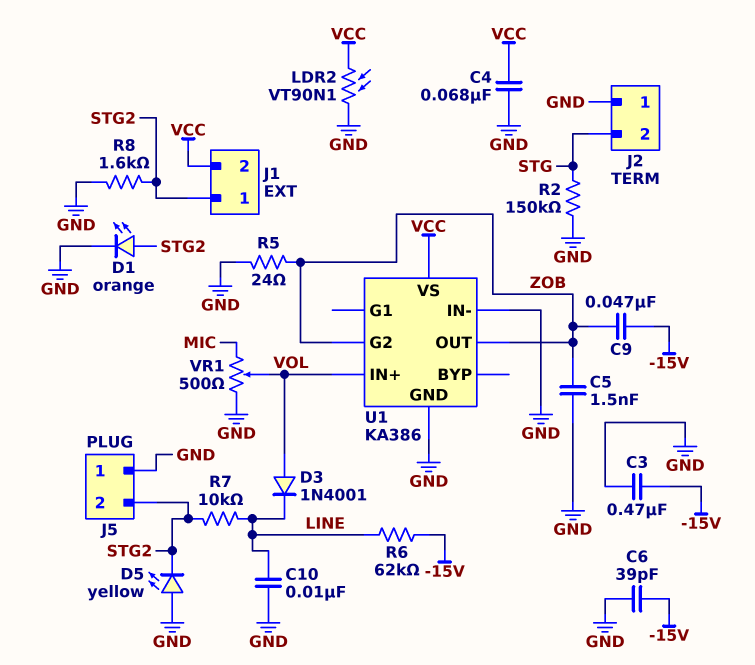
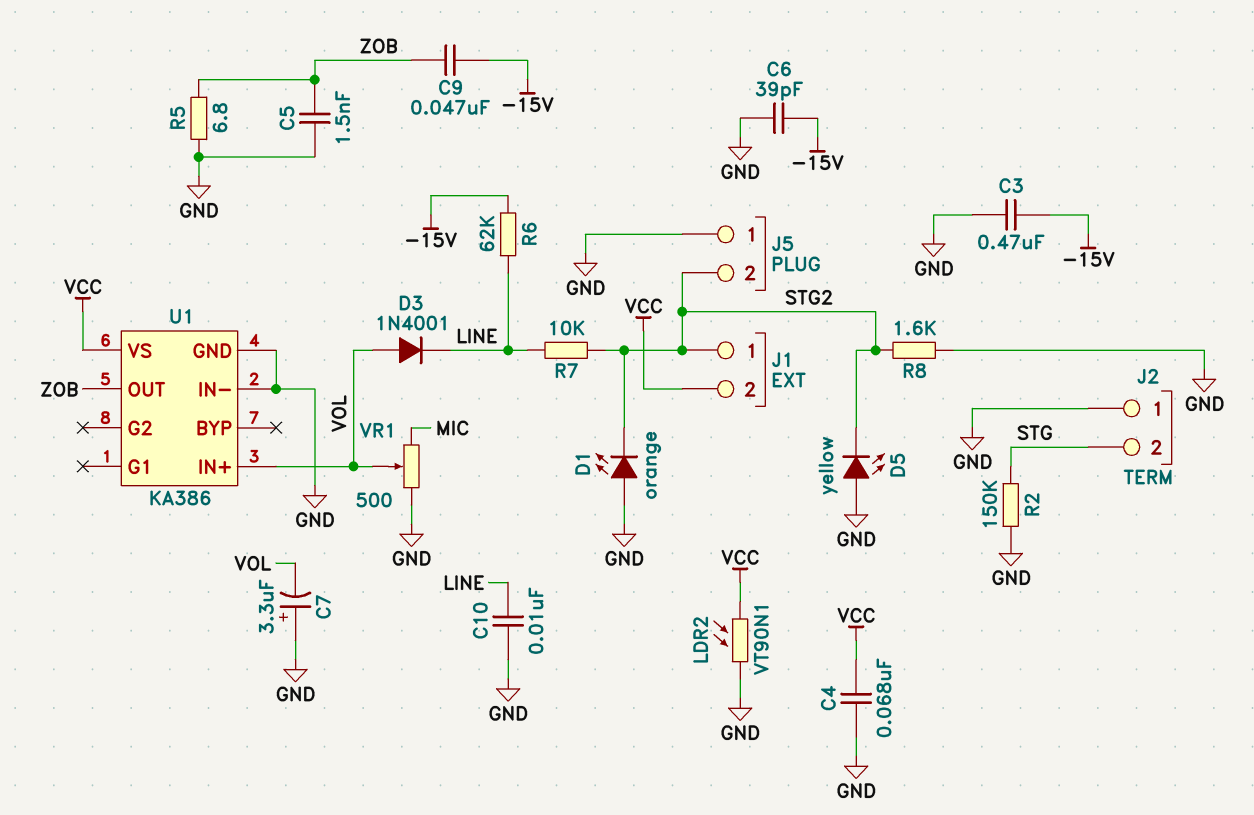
C7: none -> 3.3uF (plus GND, minus VOL)
D1: LED orange (A STG2, K GND) -> LED orange (A GND, K STG2)
R5: 24 (GND, ZOB) -> 6.8 (GND, ZOB)
U1 pin G2: ZOB -> none

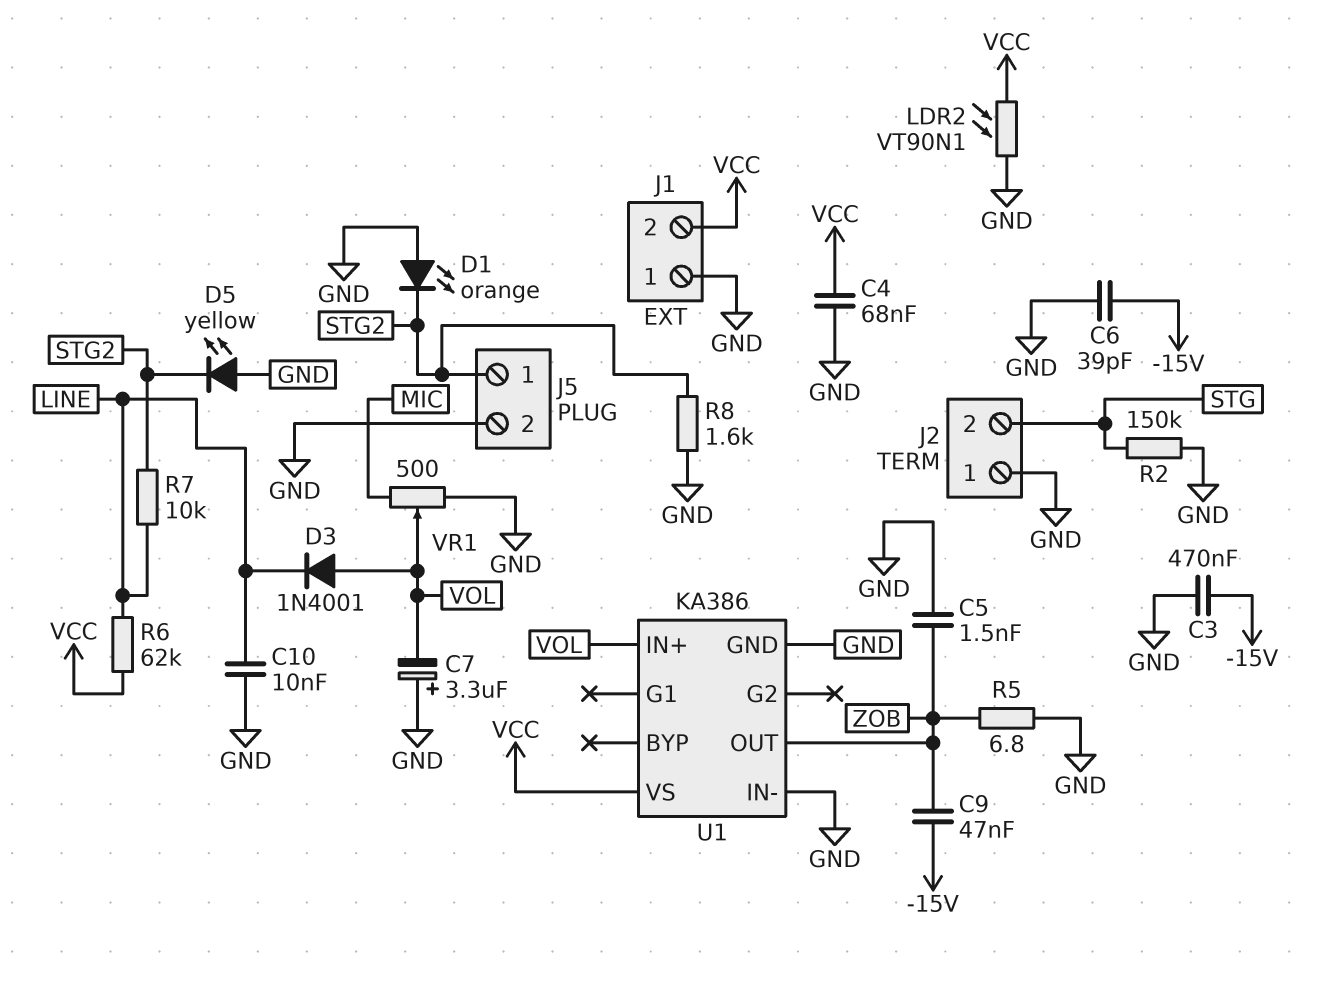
J1 pin 1: STG2 -> GND
J5 pin 1: GND -> STG2
J5 pin 2: STG2 -> GND
R6: 62k (-15V, LINE) -> 62k (LINE, VCC)

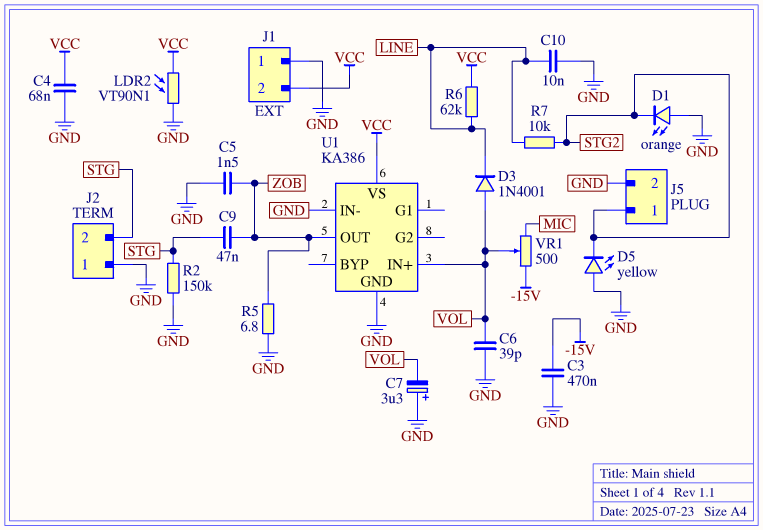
C6: 39pF (-15V, GND) -> 39pF (GND, VOL)
C9: 47nF (-15V, ZOB) -> 47nF (STG, ZOB)
R8: 1.6k (GND, STG2) -> none
VR1: 500 (GND, MIC, wiper VOL) -> 500 (-15V, MIC, wiper VOL)

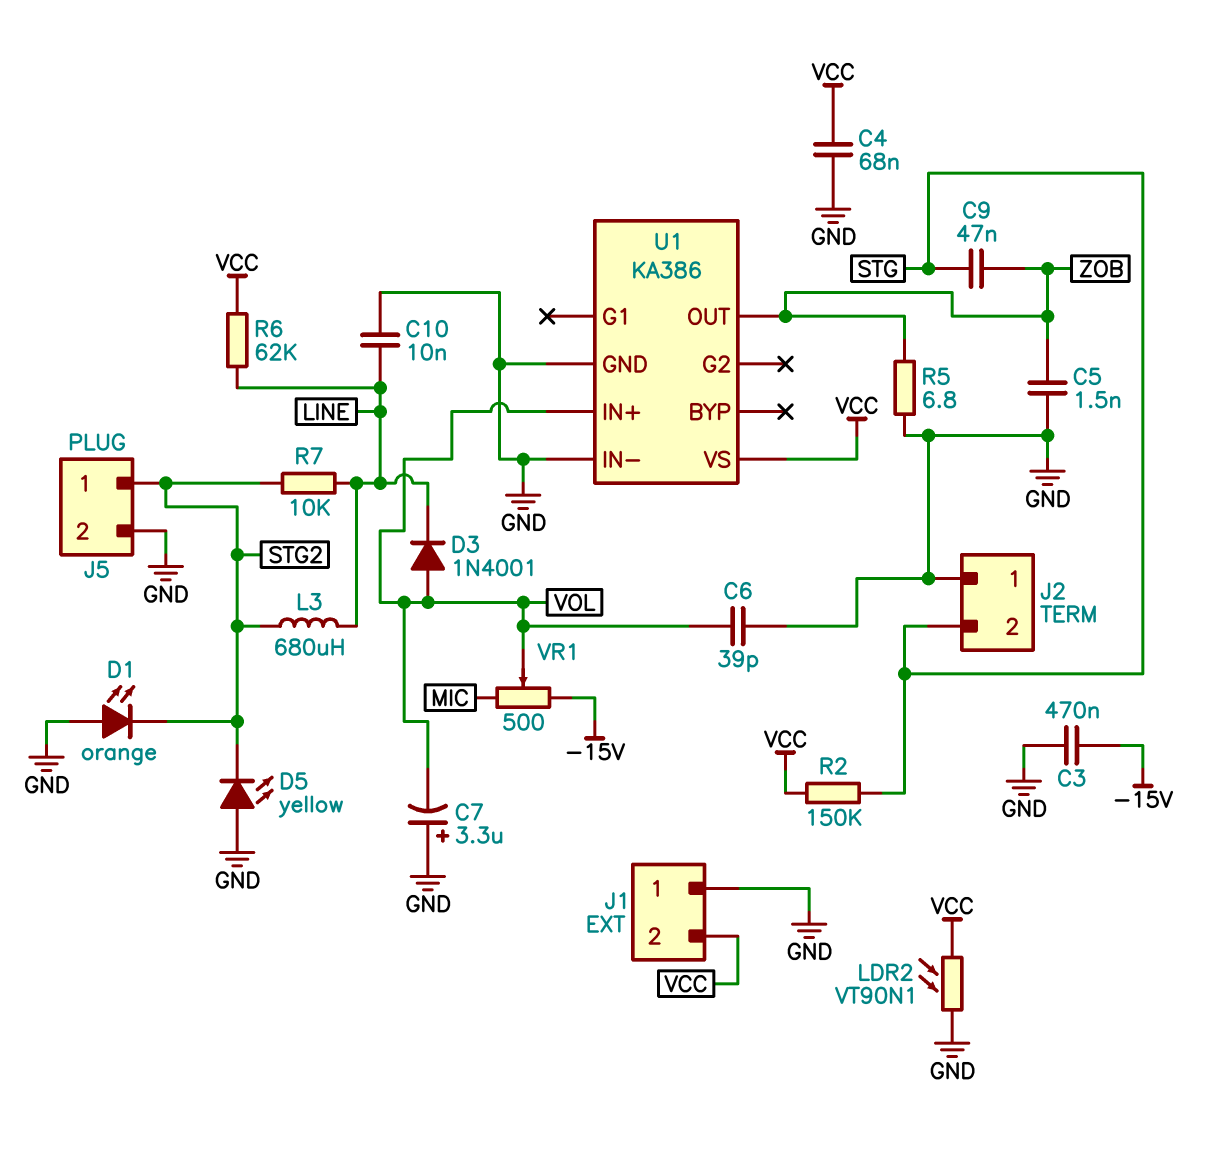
L3: none -> 680uH (LINE, STG2)
R2: 150k (GND, STG) -> 150k (STG, VCC)

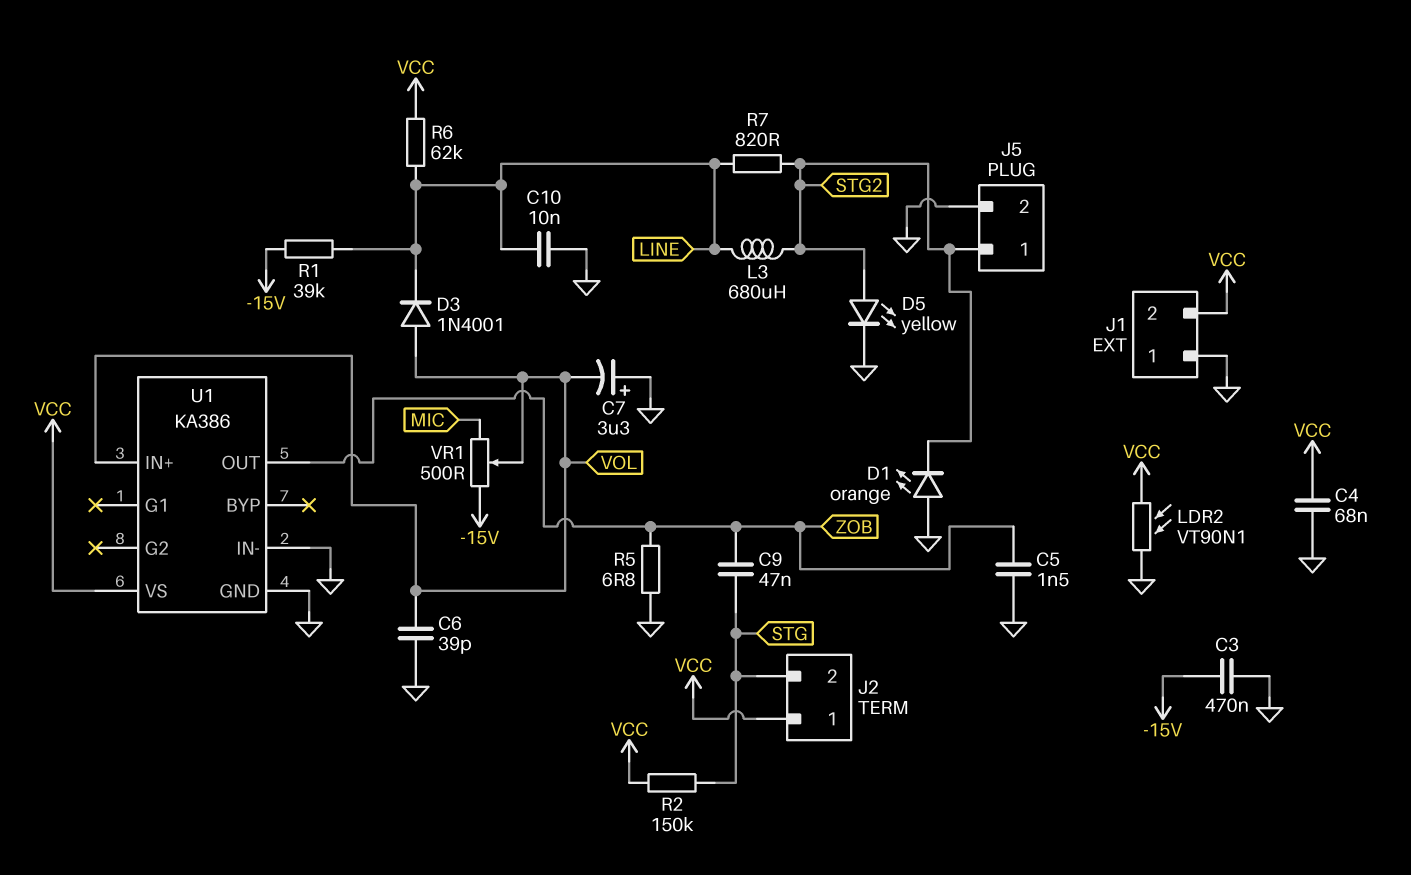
D5: LED yellow (A GND, K STG2) -> LED yellow (A STG2, K GND)
J2 pin 1: GND -> VCC
R1: none -> 39k (-15V, LINE)
R7: 10k (LINE, STG2) -> 820 (LINE, STG2)

